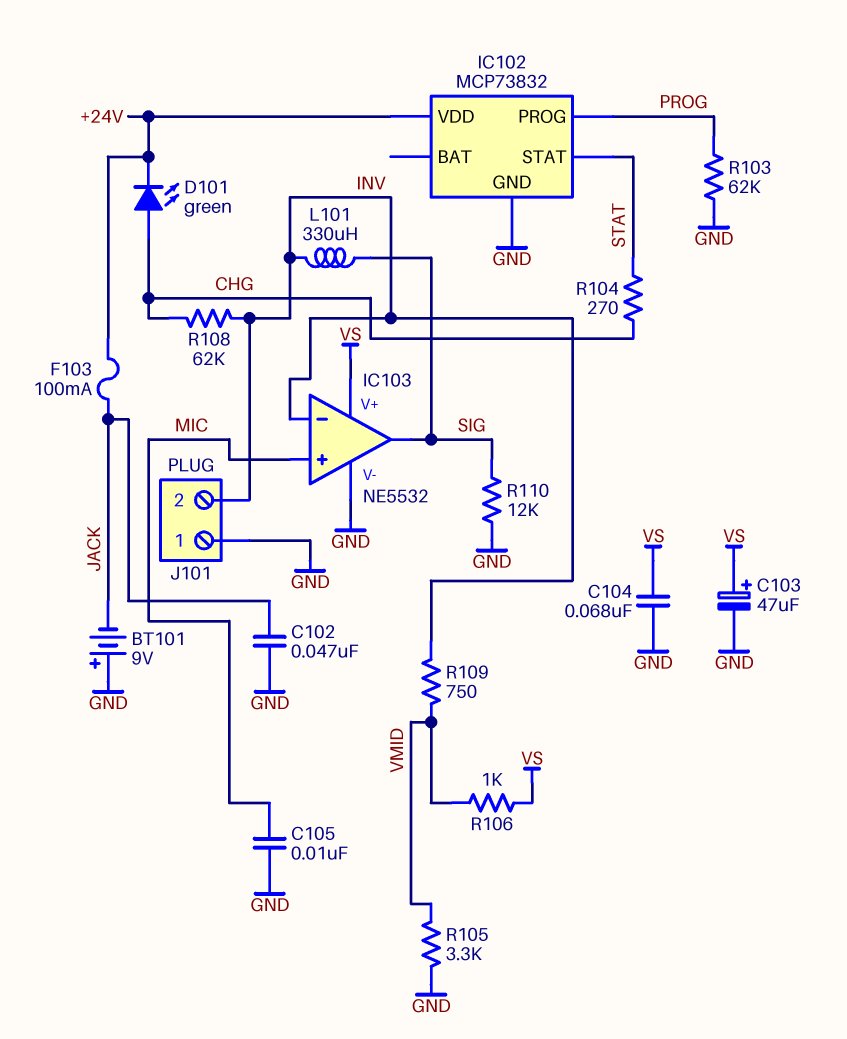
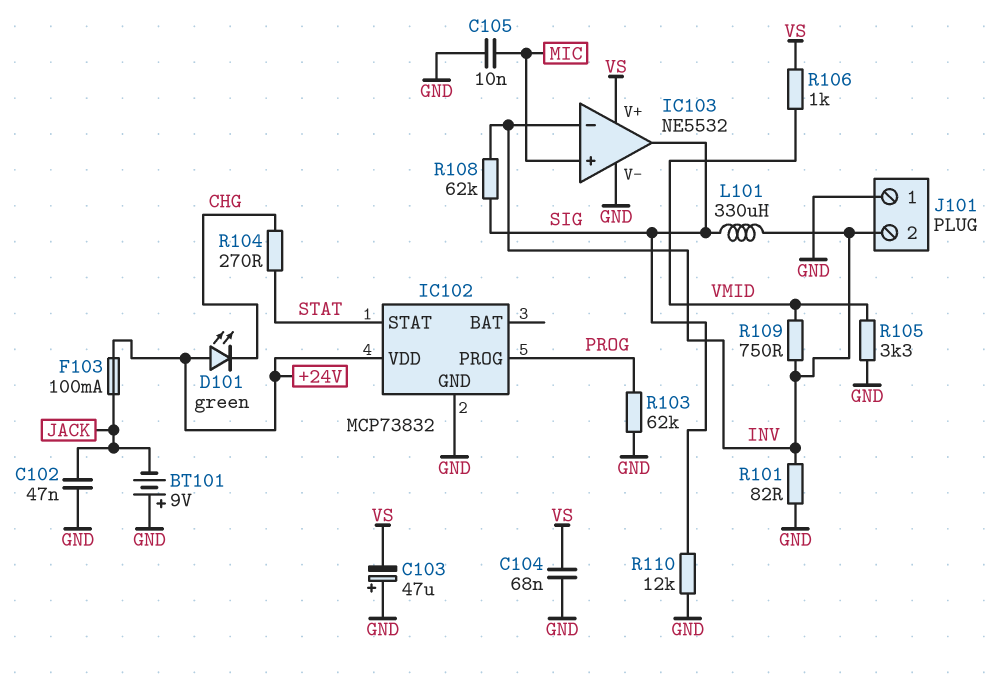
C103: 47uF (plus VS, minus GND) -> 47uF (plus GND, minus VS)
D101: LED green (A CHG, K +24V) -> LED green (A +24V, K CHG)
R101: none -> 82 (GND, INV)
R108: 62k (CHG, INV) -> 62k (INV, SIG)

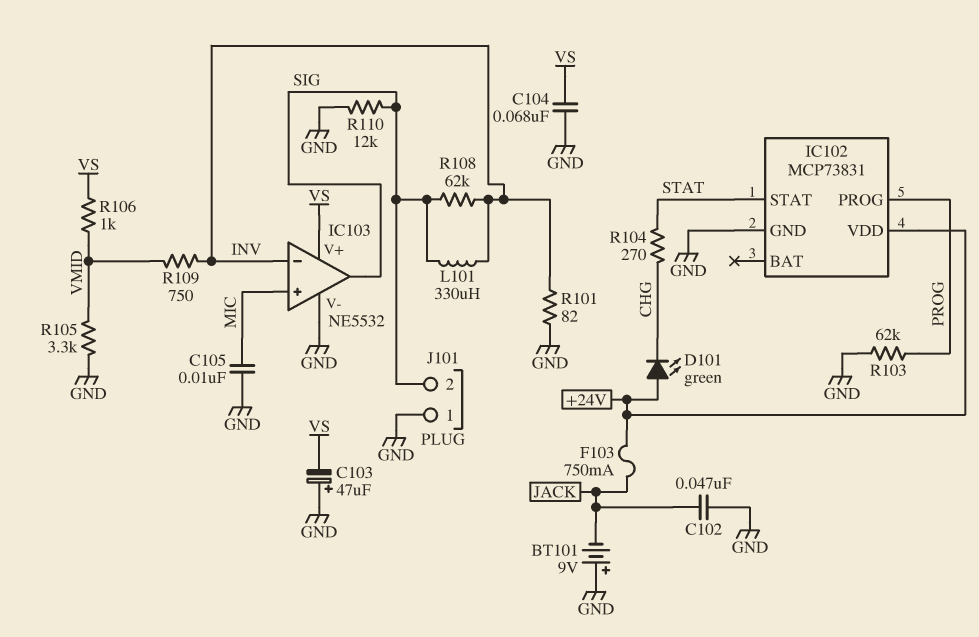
F103: 100mA (+24V, JACK) -> 750mA (+24V, JACK)
IC102: MCP73832 -> MCP73831
J101 pin 2: INV -> SIG

